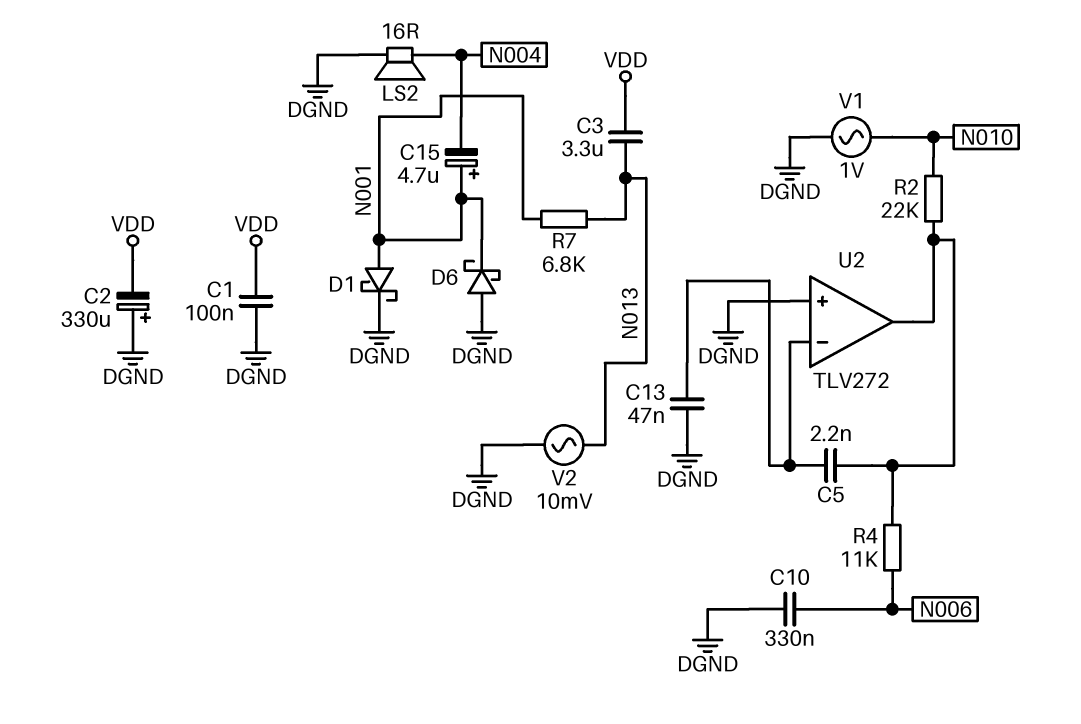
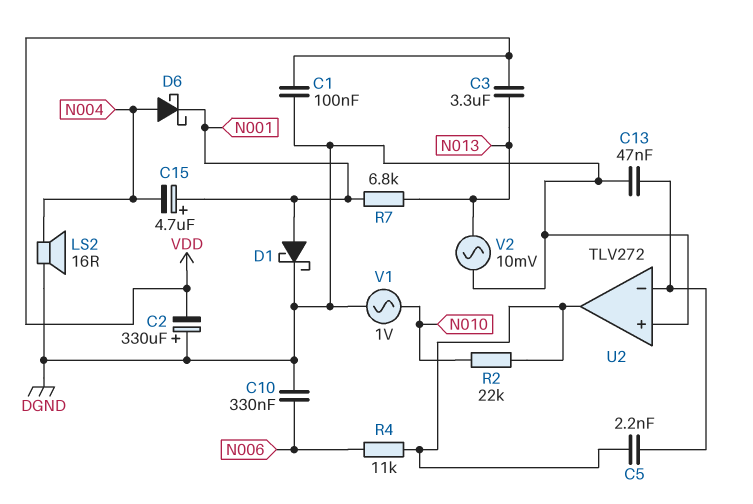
D6: schottky (A DGND, K N001) -> schottky (A N004, K N001)

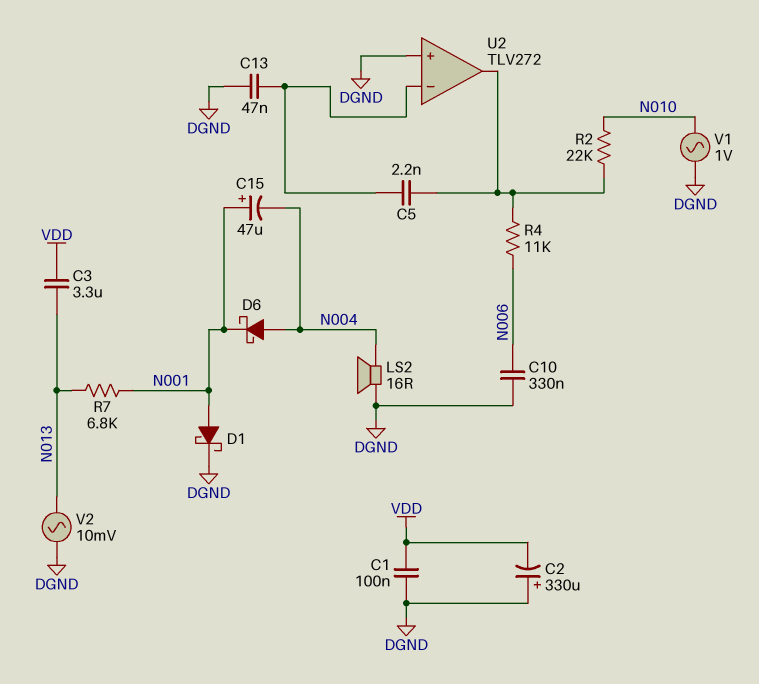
C15: 4.7uF (plus N001, minus N004) -> 47uF (plus N001, minus N004)

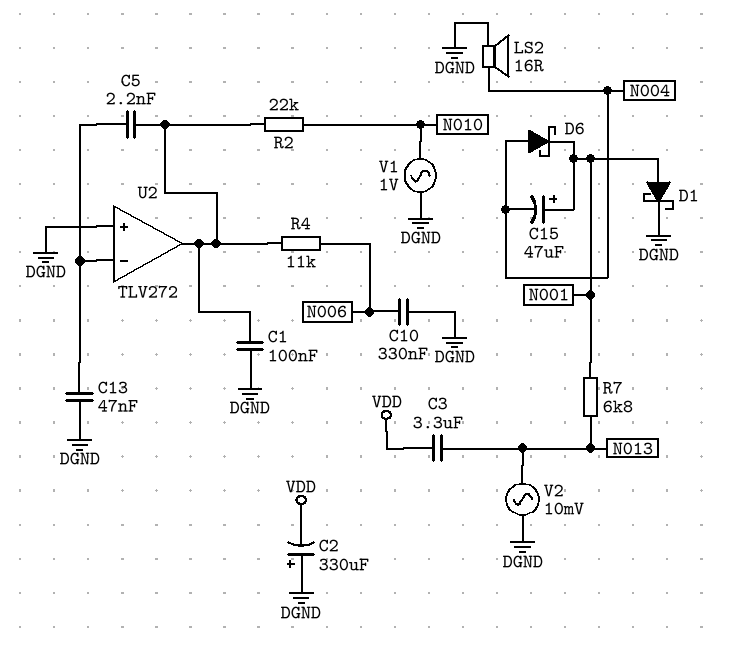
C1: 100nF (DGND, VDD) -> 100nF (DGND, U2/out)

